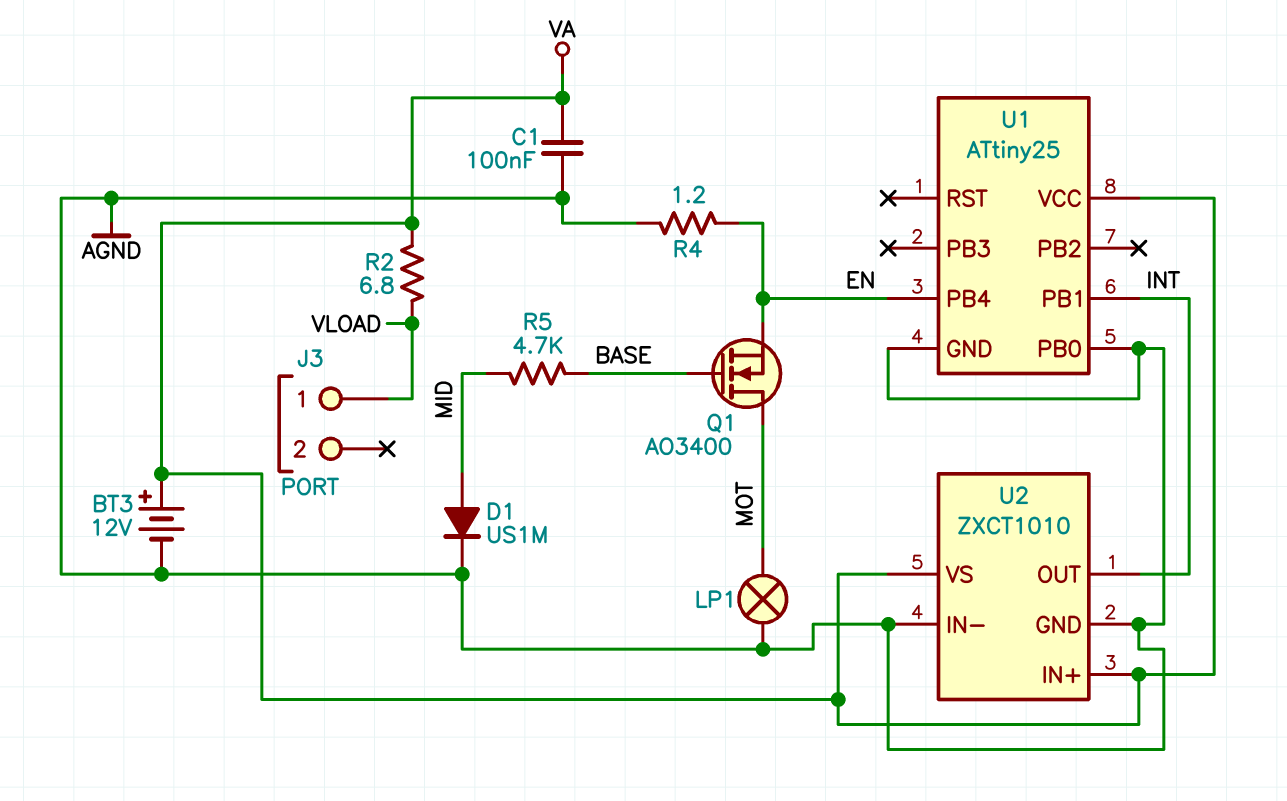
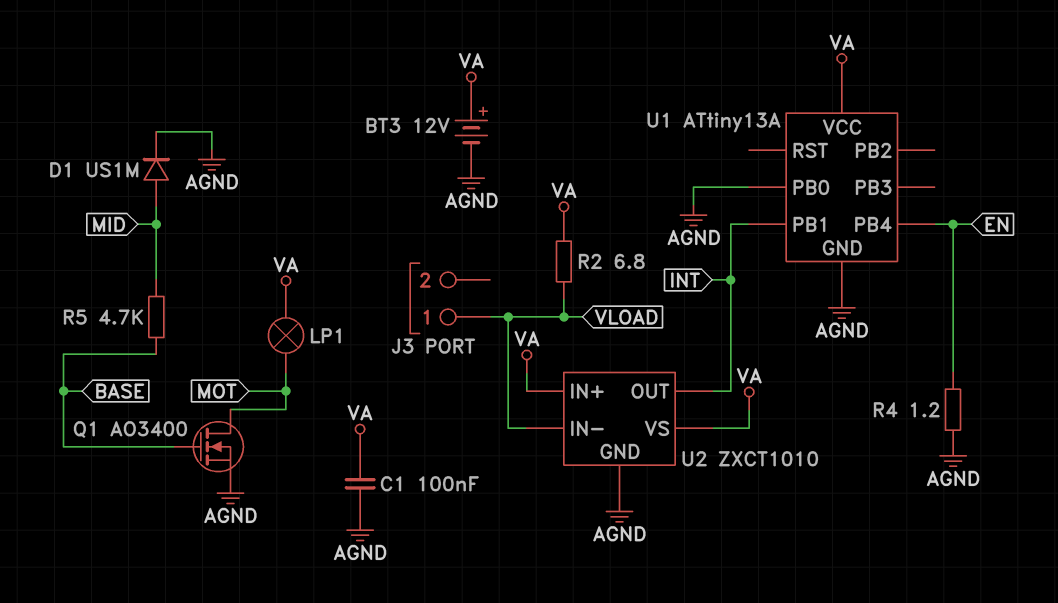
LP1: lamp (AGND, MOT) -> lamp (MOT, VA)
Q1: NMOS AO3400 (G BASE, D MOT, S EN) -> NMOS AO3400 (G BASE, D MOT, S AGND)
U1: ATtiny25 -> ATtiny13A
U2 pin IN-: AGND -> VLOAD

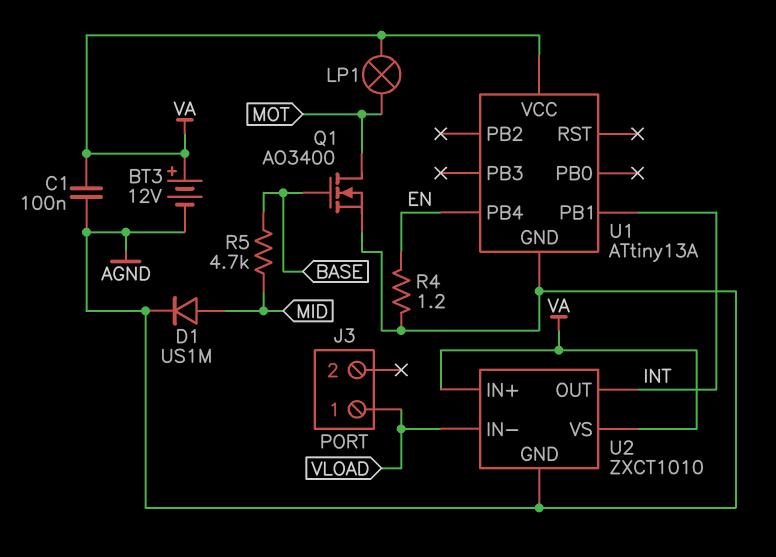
R2: 6.8 (VA, VLOAD) -> none
U1 pin PB0: AGND -> none

